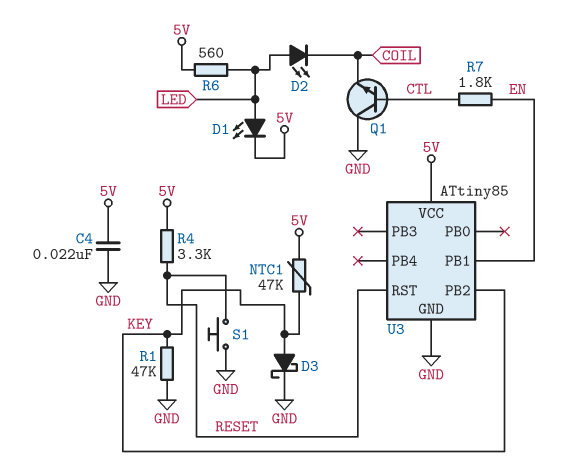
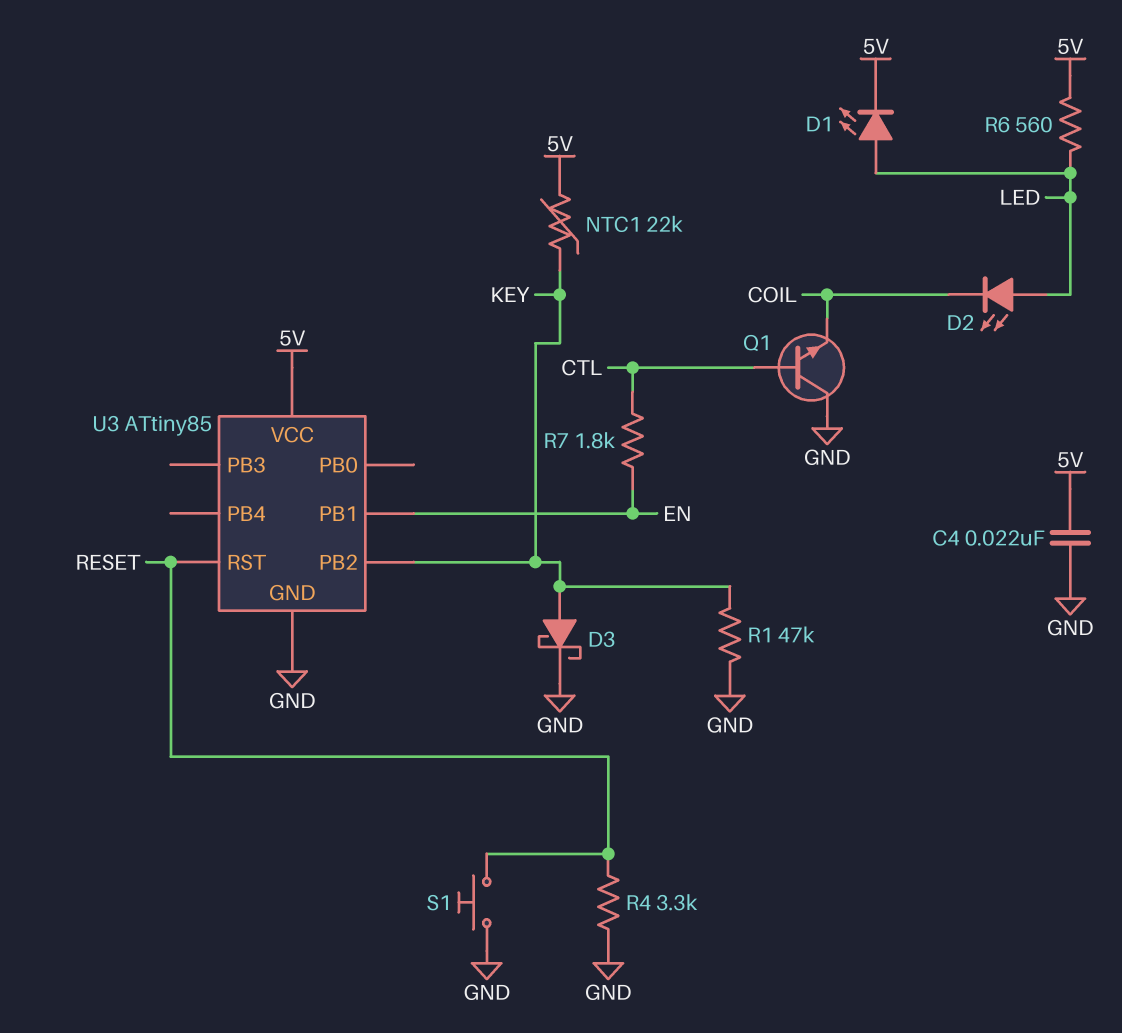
NTC1: 47k (5V, KEY) -> 22k (5V, KEY)
R4: 3.3k (5V, RESET) -> 3.3k (GND, RESET)

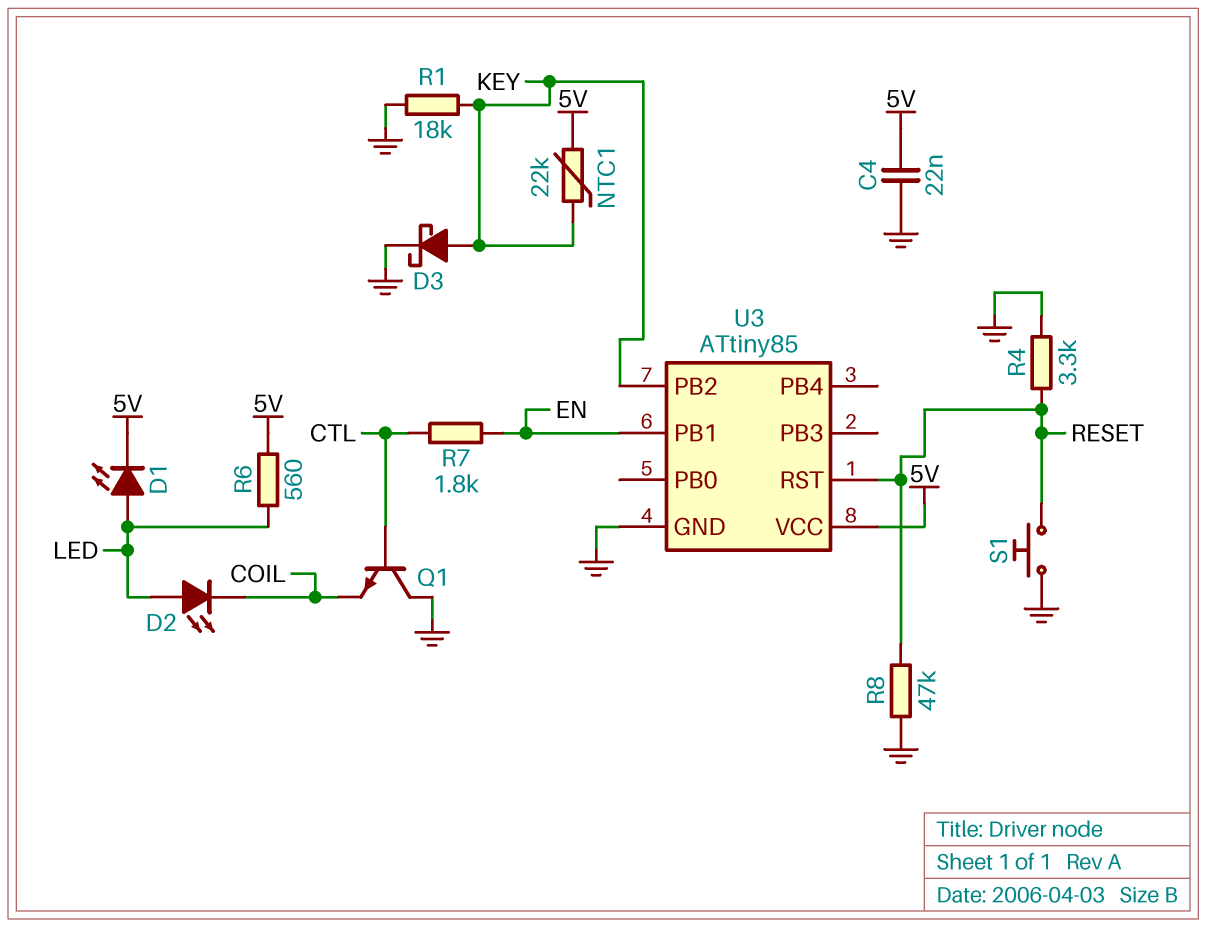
R1: 47k (GND, KEY) -> 18k (GND, KEY)
R8: none -> 47k (GND, RESET)

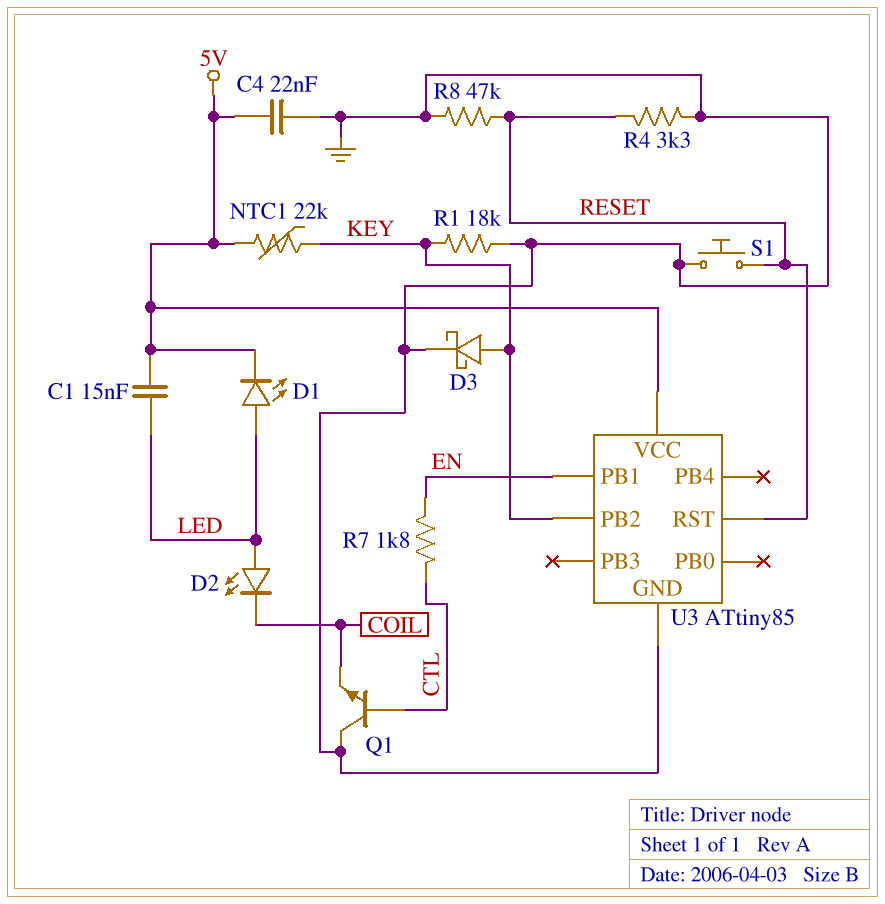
C1: none -> 15nF (5V, LED)
R6: 560 (5V, LED) -> none

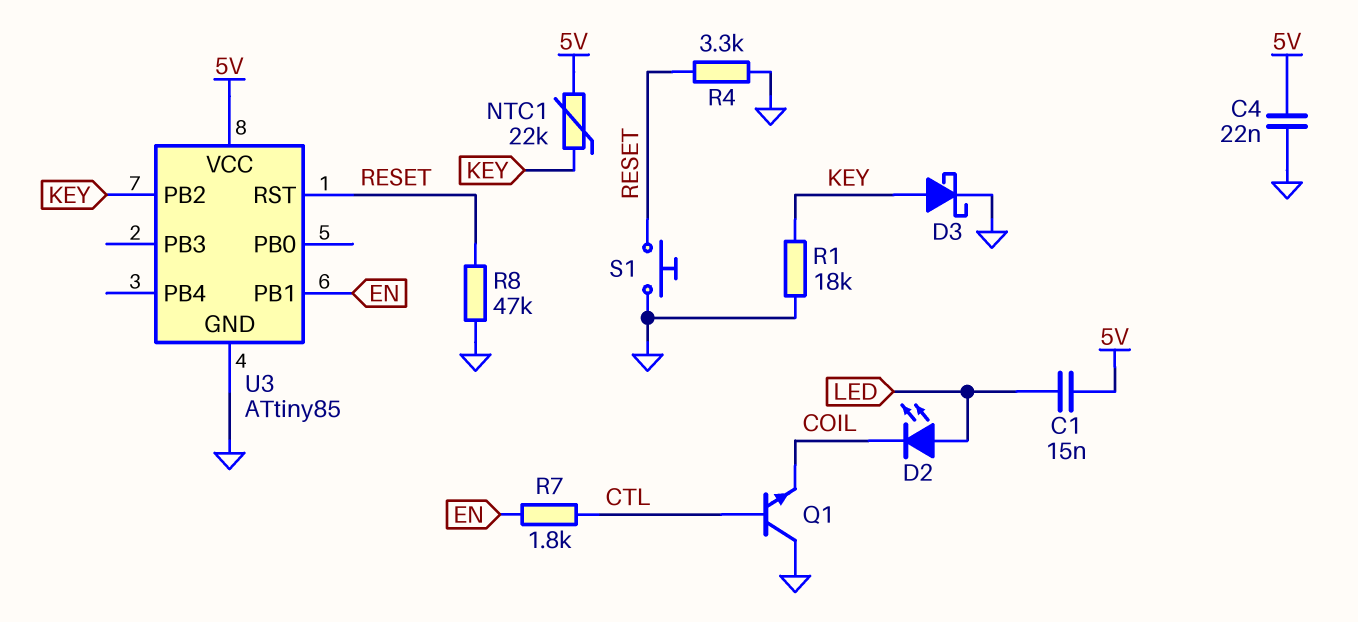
D1: LED (A LED, K 5V) -> none

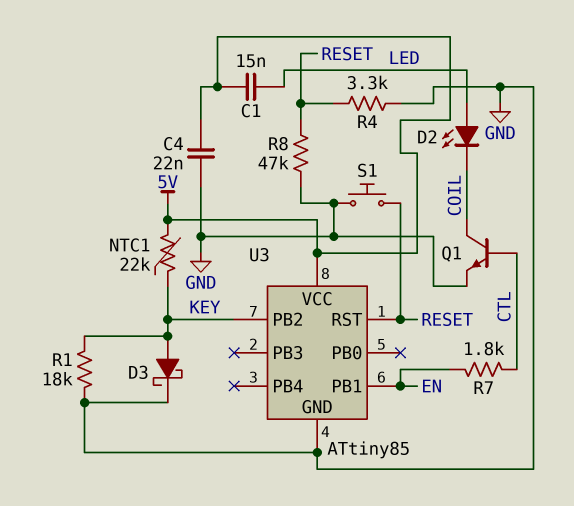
Q1: NPN (B CTL, C GND, E COIL) -> NPN (B CTL, C COIL, E GND)

